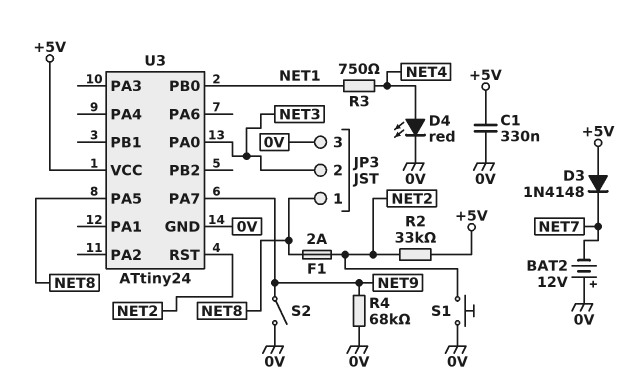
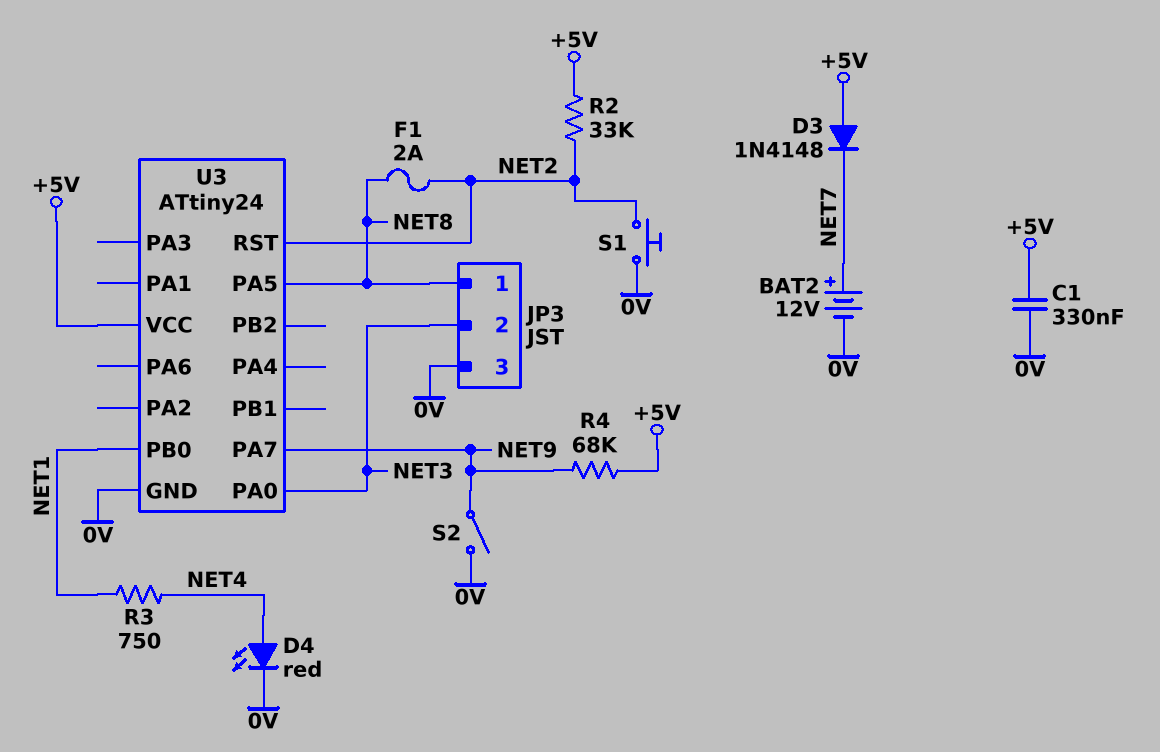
BAT2: 12V (plus 0V, minus NET7) -> 12V (plus NET7, minus 0V)
R4: 68k (0V, NET9) -> 68k (+5V, NET9)

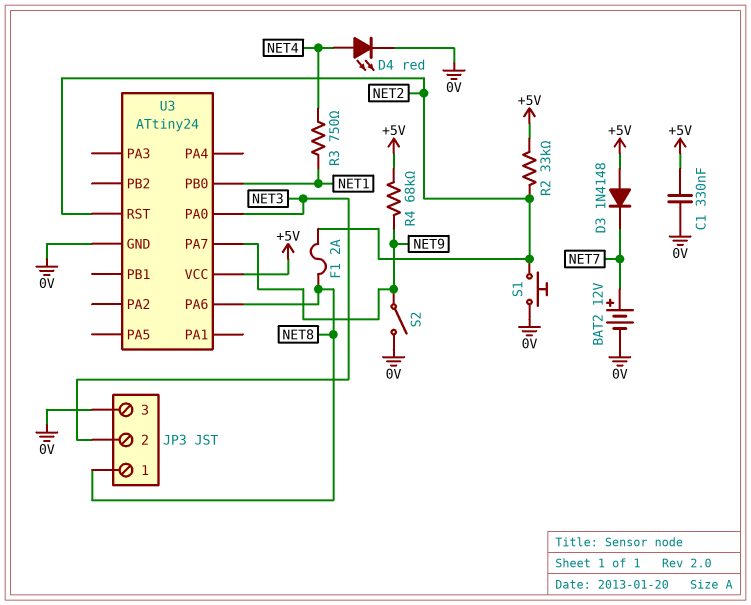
U3 pin PA5: NET8 -> none
U3 pin PA6: none -> NET8

